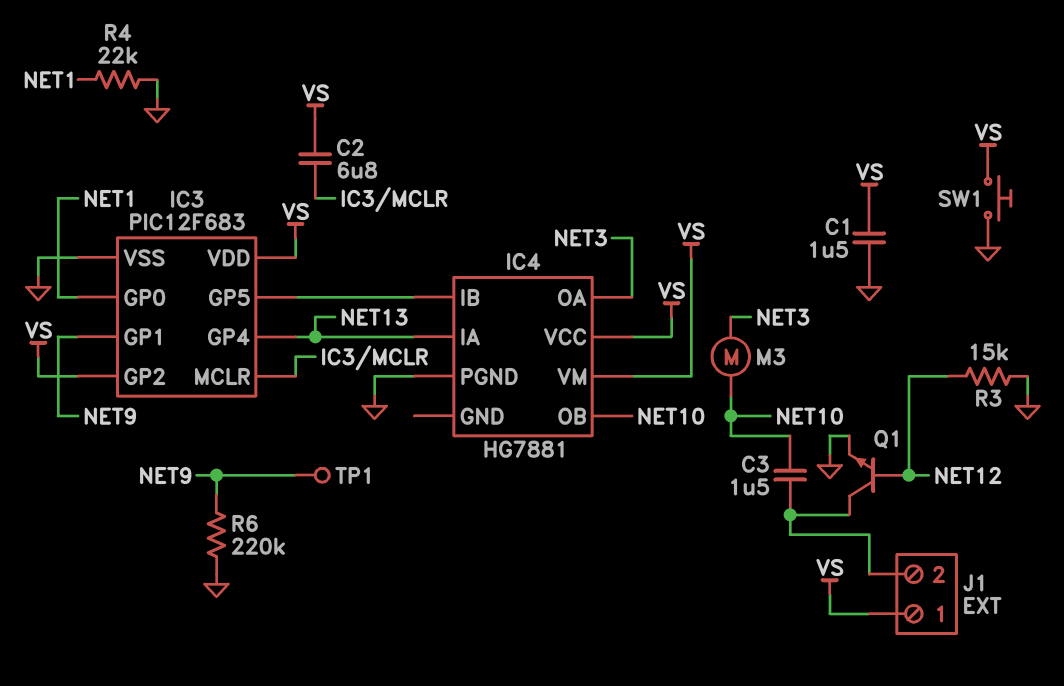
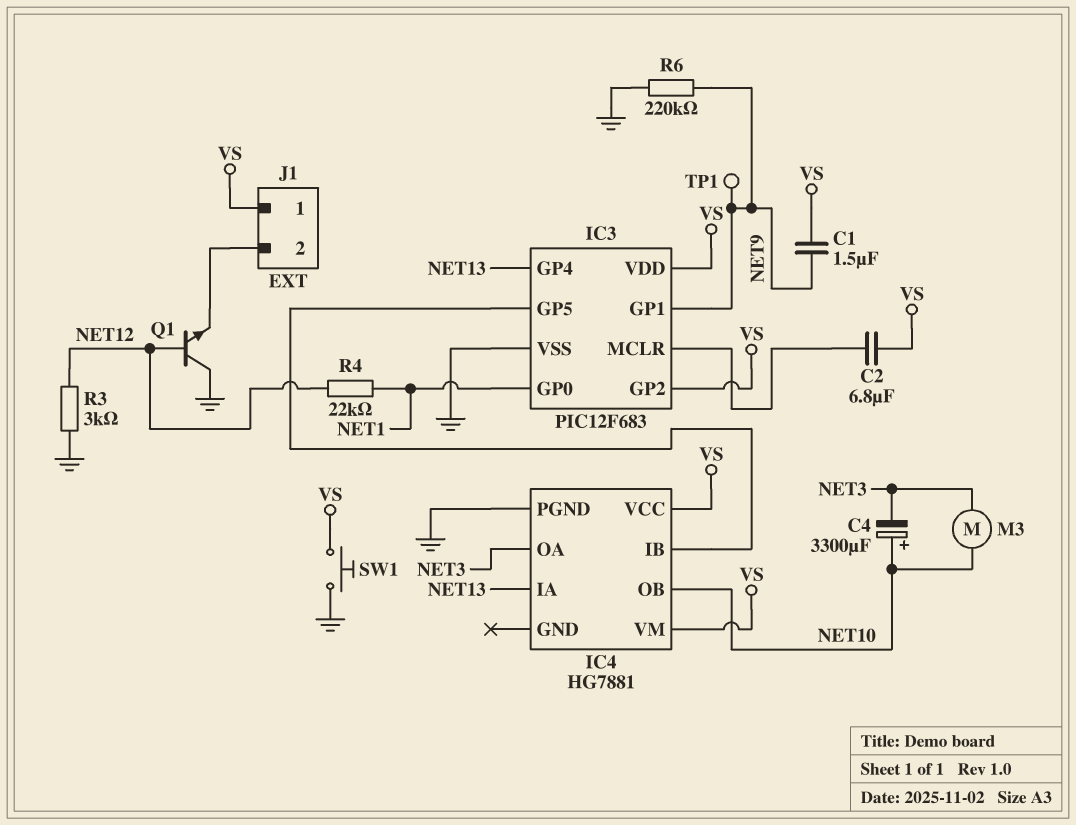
C1: 1.5uF (GND, VS) -> 1.5uF (NET9, VS)
C3: 1.5uF (J1/2, NET10) -> none
C4: none -> 3300uF (plus NET10, minus NET3)
Q1: NPN (B NET12, C J1/2, E GND) -> NPN (B NET12, C GND, E J1/2)
R3: 15k (GND, NET12) -> 3k (GND, NET12)
R4: 22k (GND, NET1) -> 22k (NET1, NET12)

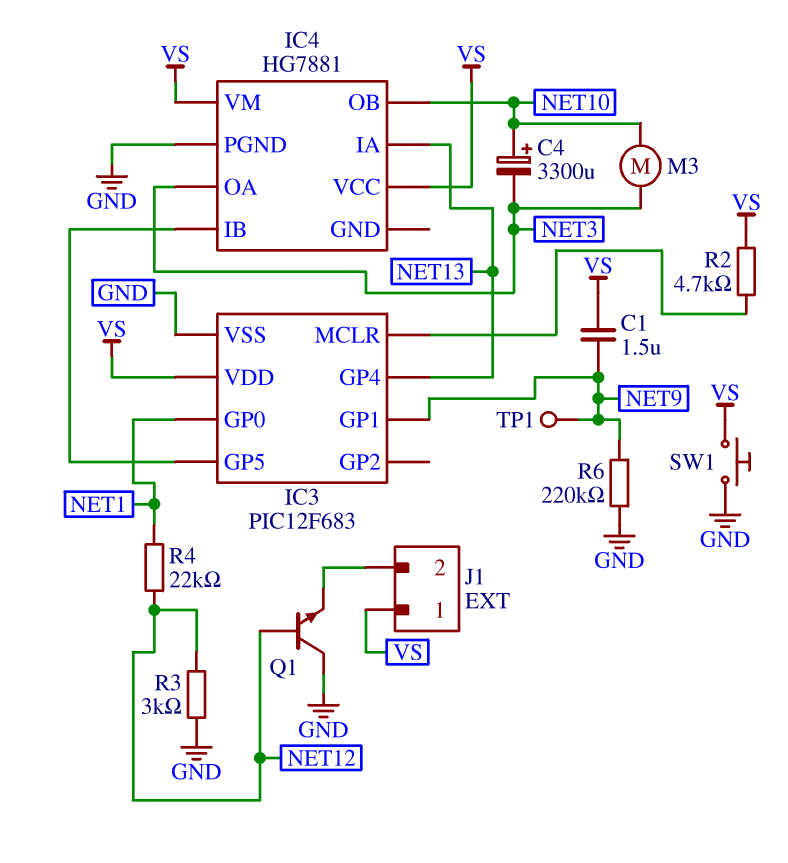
C2: 6.8uF (IC3/MCLR, VS) -> none
IC3 pin GP2: VS -> none
R2: none -> 4.7k (IC3/MCLR, VS)

